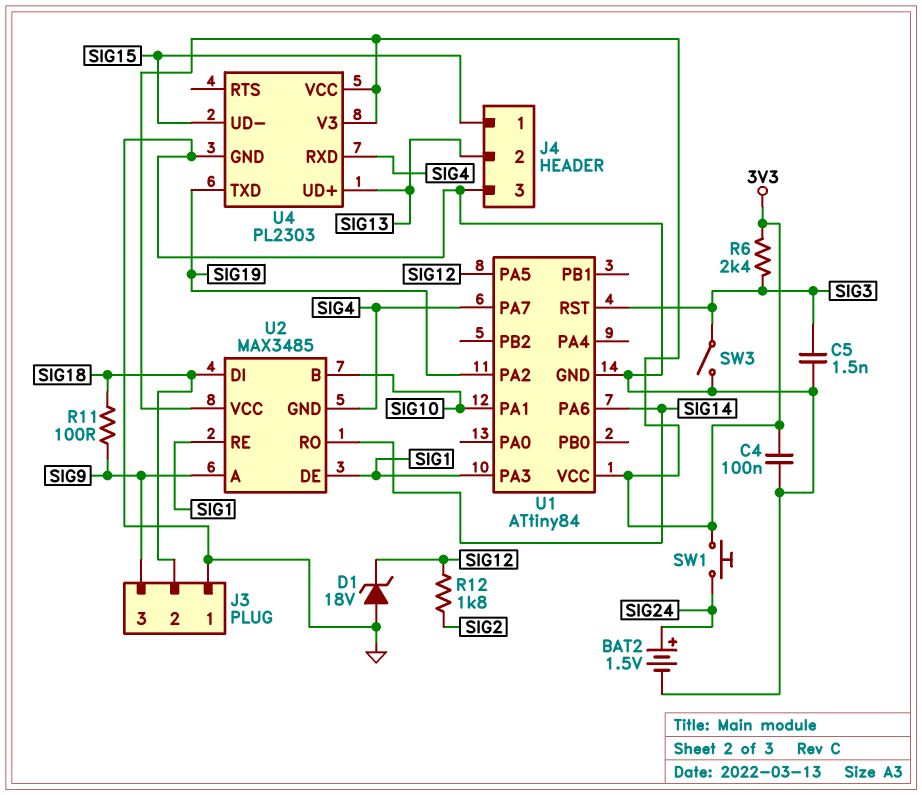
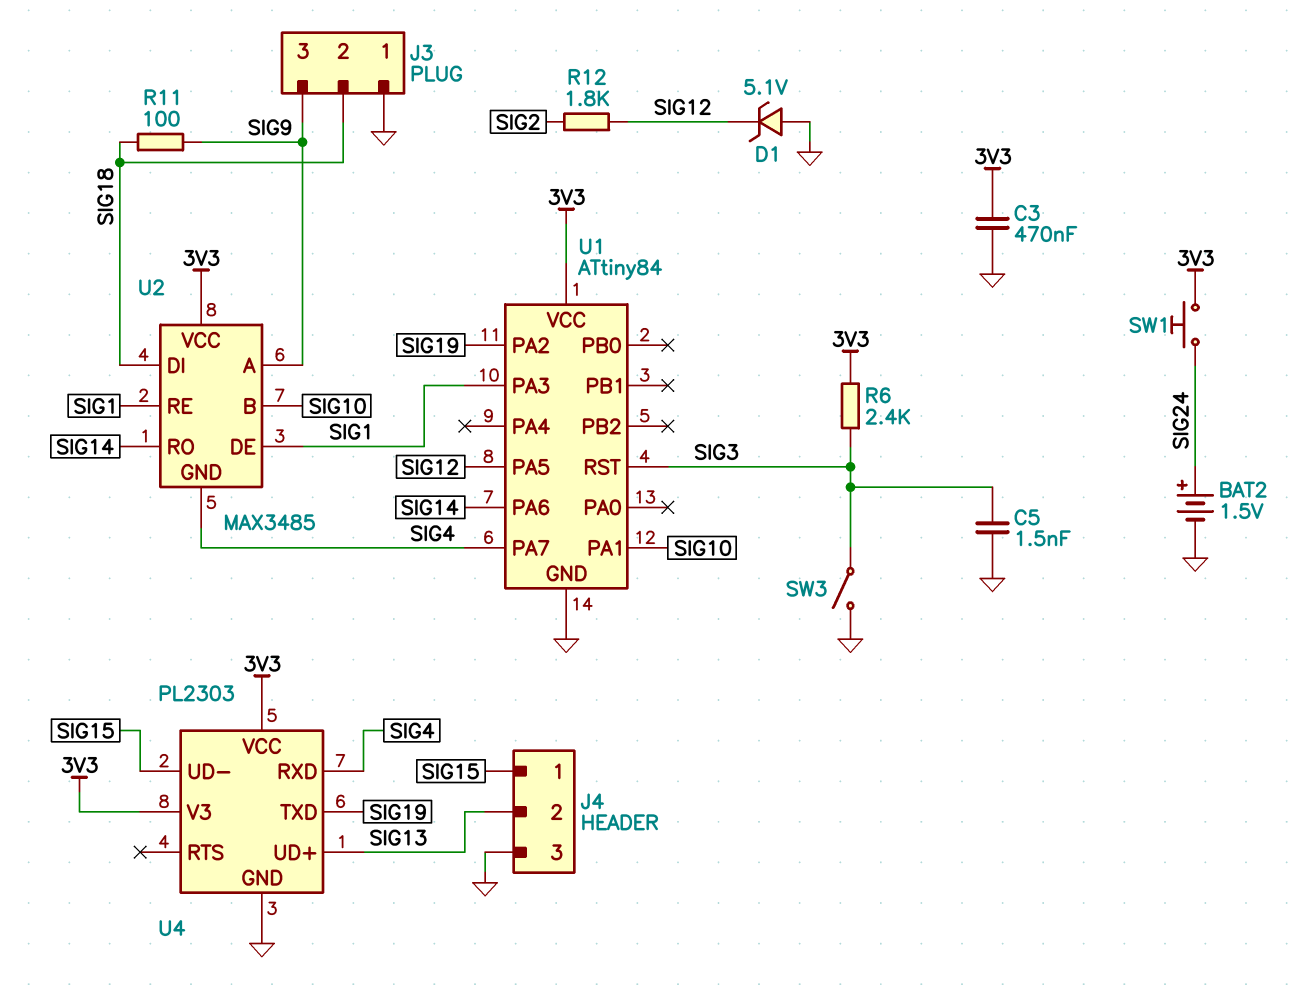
C3: none -> 470nF (3V3, GND)
C4: 100nF (3V3, GND) -> none
D1: zener 18V (A GND, K SIG12) -> zener 5.1V (A GND, K SIG12)

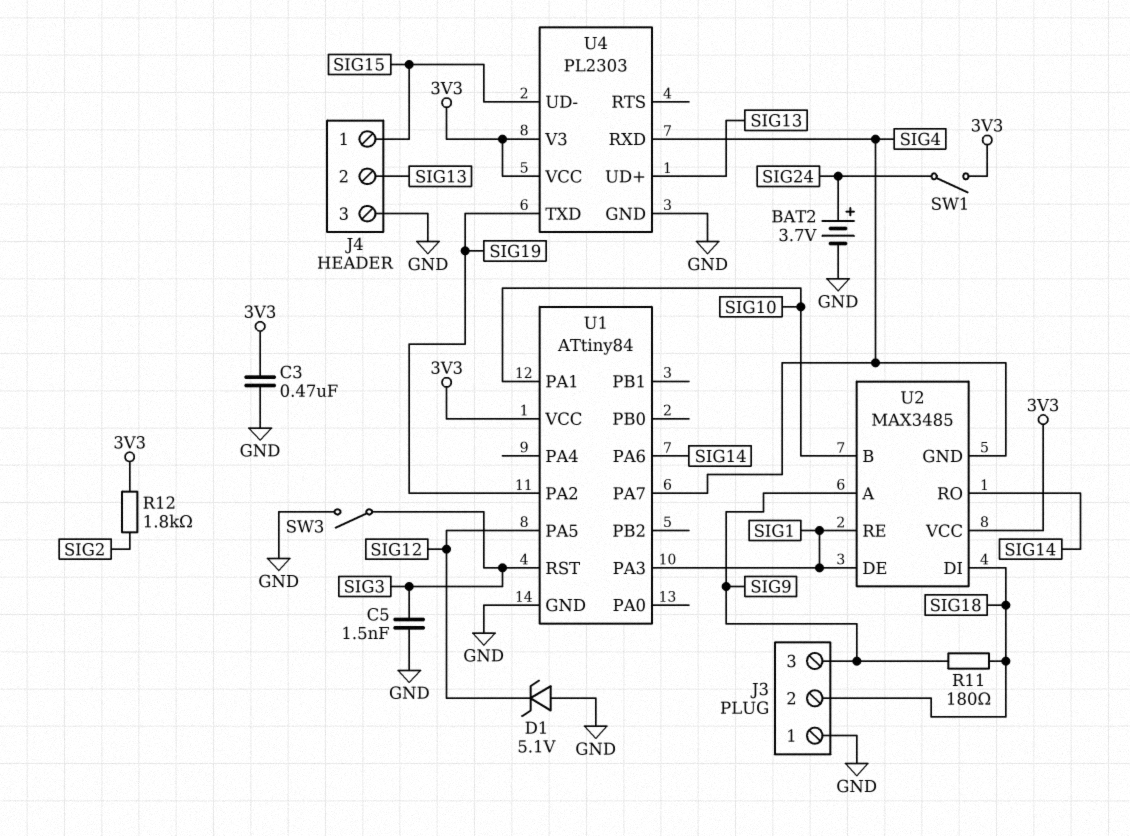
BAT2: 1.5V (plus SIG24, minus GND) -> 3.7V (plus SIG24, minus GND)
R6: 2.4k (3V3, SIG3) -> none
R11: 100 (SIG9, SIG18) -> 180 (SIG9, SIG18)
R12: 1.8k (SIG2, SIG12) -> 1.8k (3V3, SIG2)
SW1: button (3V3, SIG24) -> switch (3V3, SIG24)

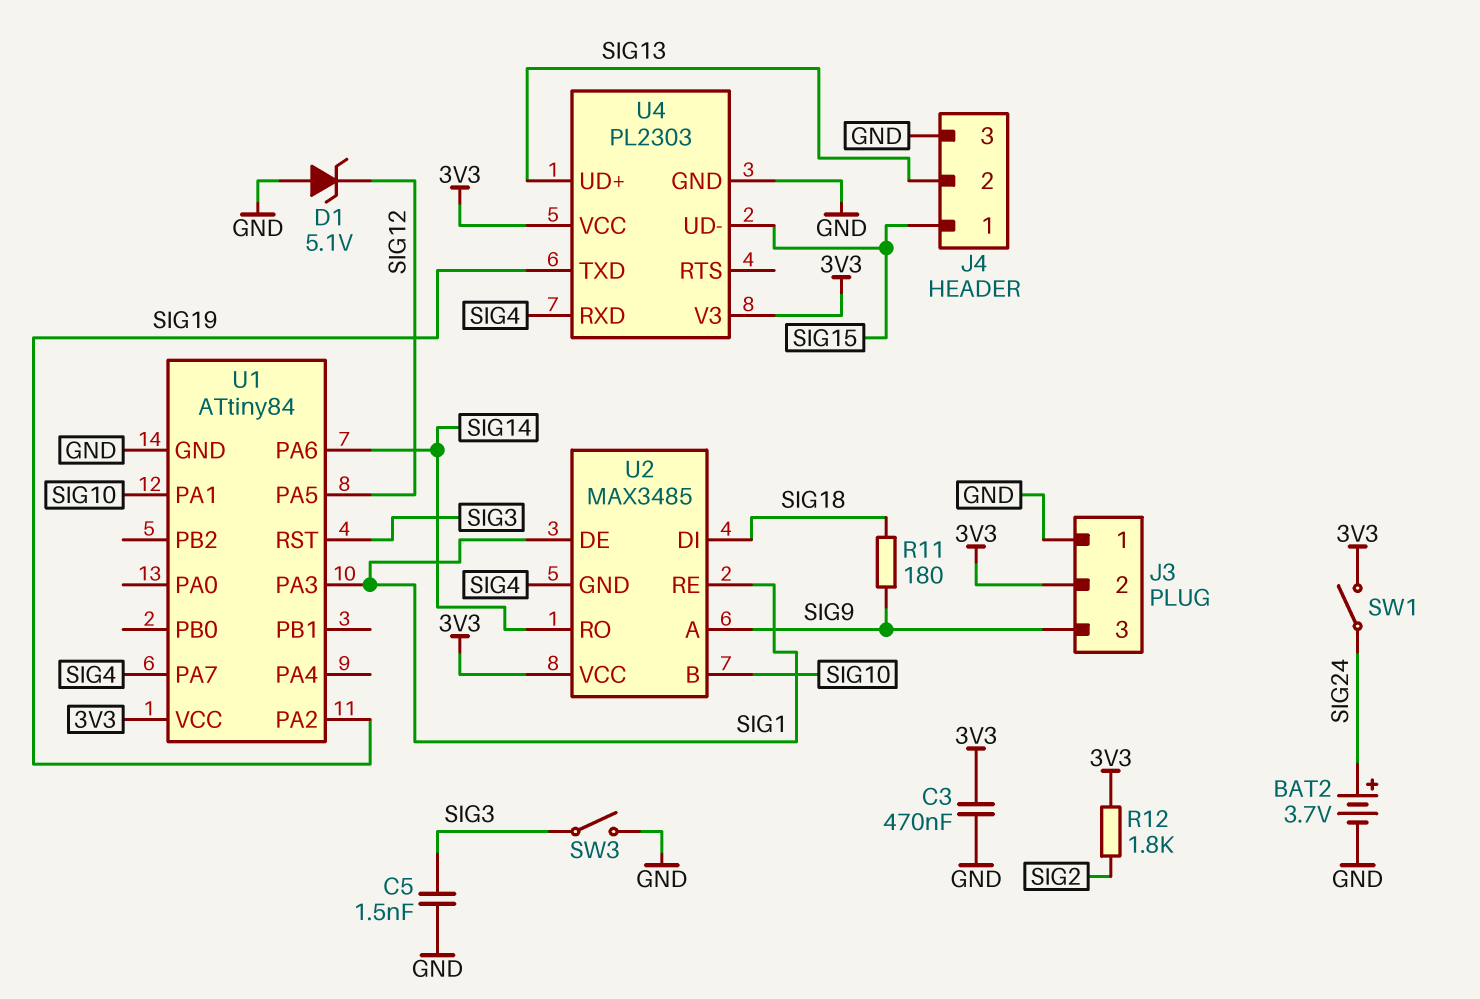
J3 pin 2: SIG18 -> 3V3

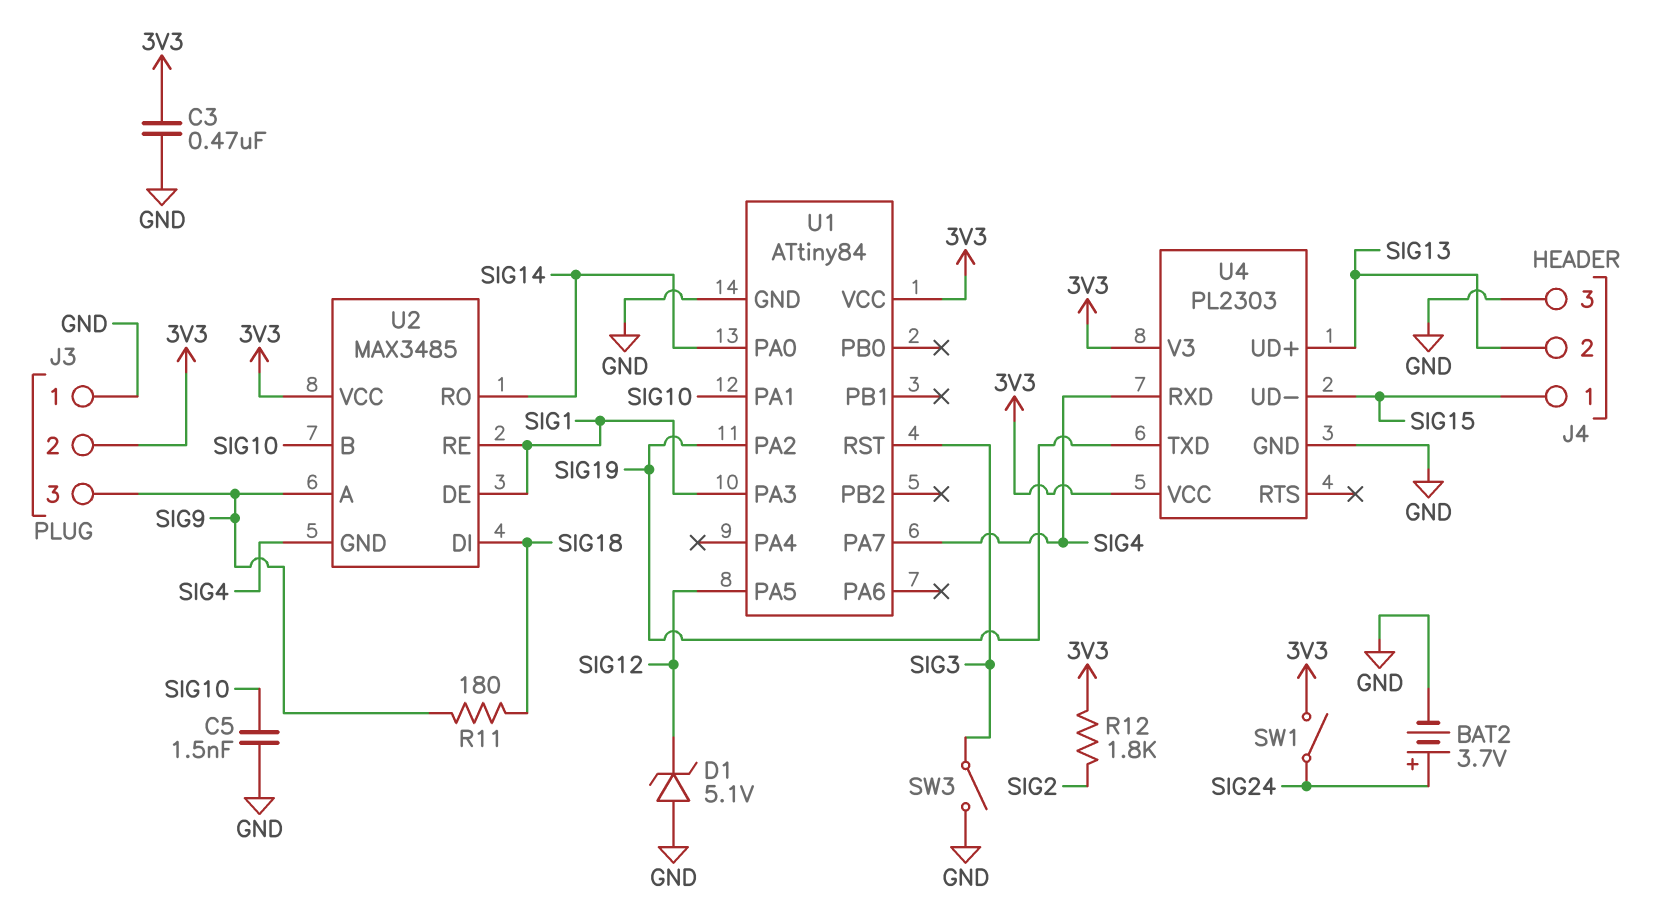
C5: 1.5nF (GND, SIG3) -> 1.5nF (GND, SIG10)
U1 pin PA0: none -> SIG14
U1 pin PA6: SIG14 -> none

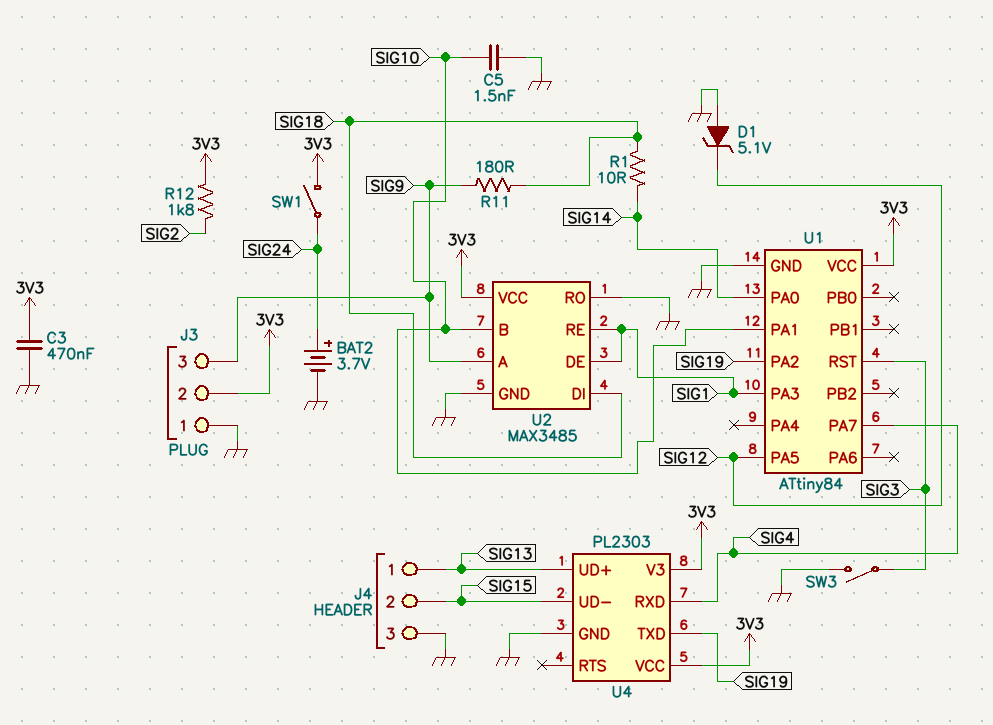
J4 pin 1: SIG15 -> SIG13
J4 pin 2: SIG13 -> SIG15
R1: none -> 10 (SIG14, SIG18)
U2 pin GND: SIG4 -> GND
U2 pin RO: SIG14 -> GND

